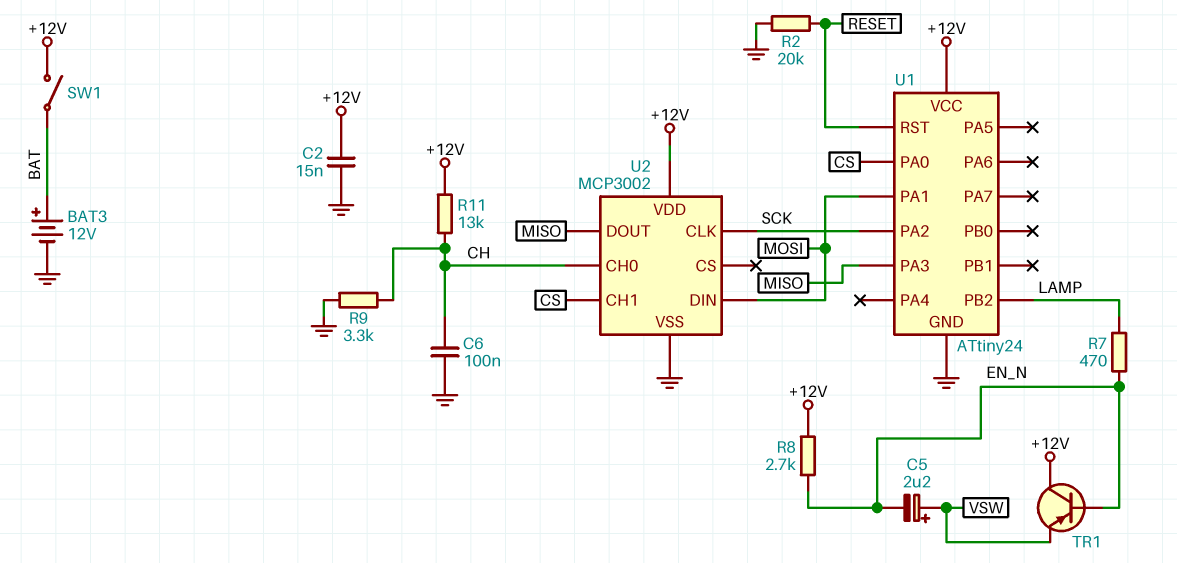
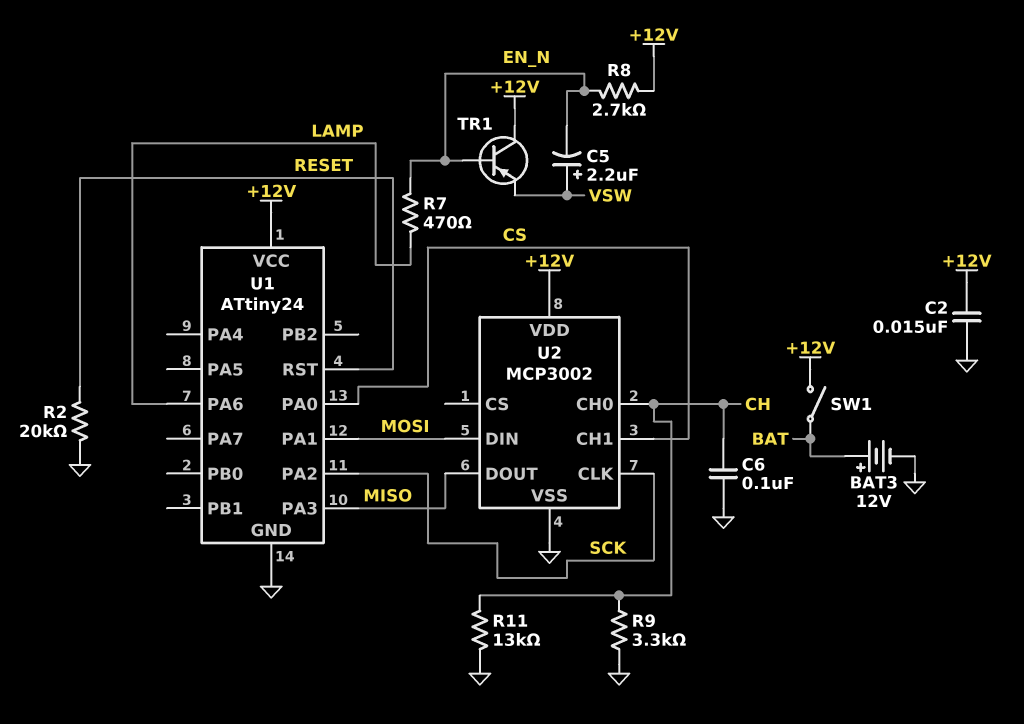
R11: 13k (+12V, CH) -> 13k (CH, GND)
U1 pin PA6: none -> LAMP
U1 pin PB2: LAMP -> none

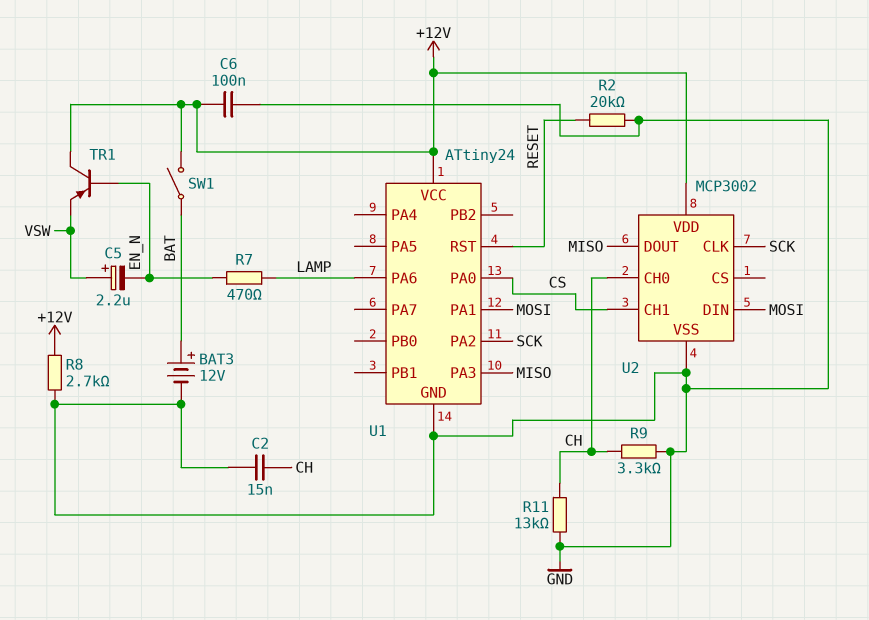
C2: 15nF (+12V, GND) -> 15nF (CH, GND)
C6: 100nF (CH, GND) -> 100nF (+12V, GND)
R8: 2.7k (+12V, EN_N) -> 2.7k (+12V, GND)

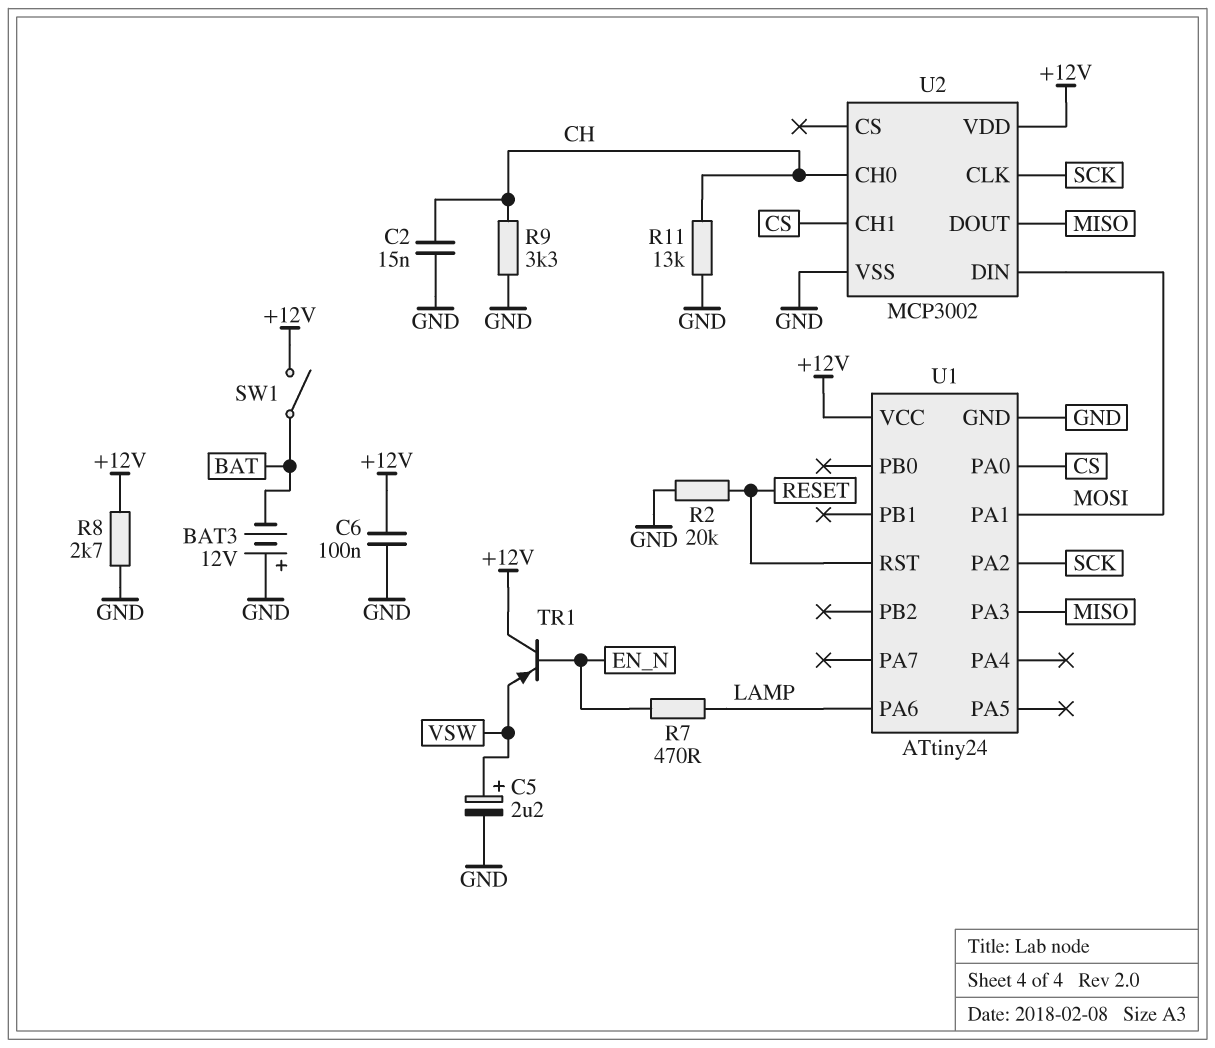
BAT3: 12V (plus BAT, minus GND) -> 12V (plus GND, minus BAT)
C5: 2.2uF (plus VSW, minus EN_N) -> 2.2uF (plus VSW, minus GND)

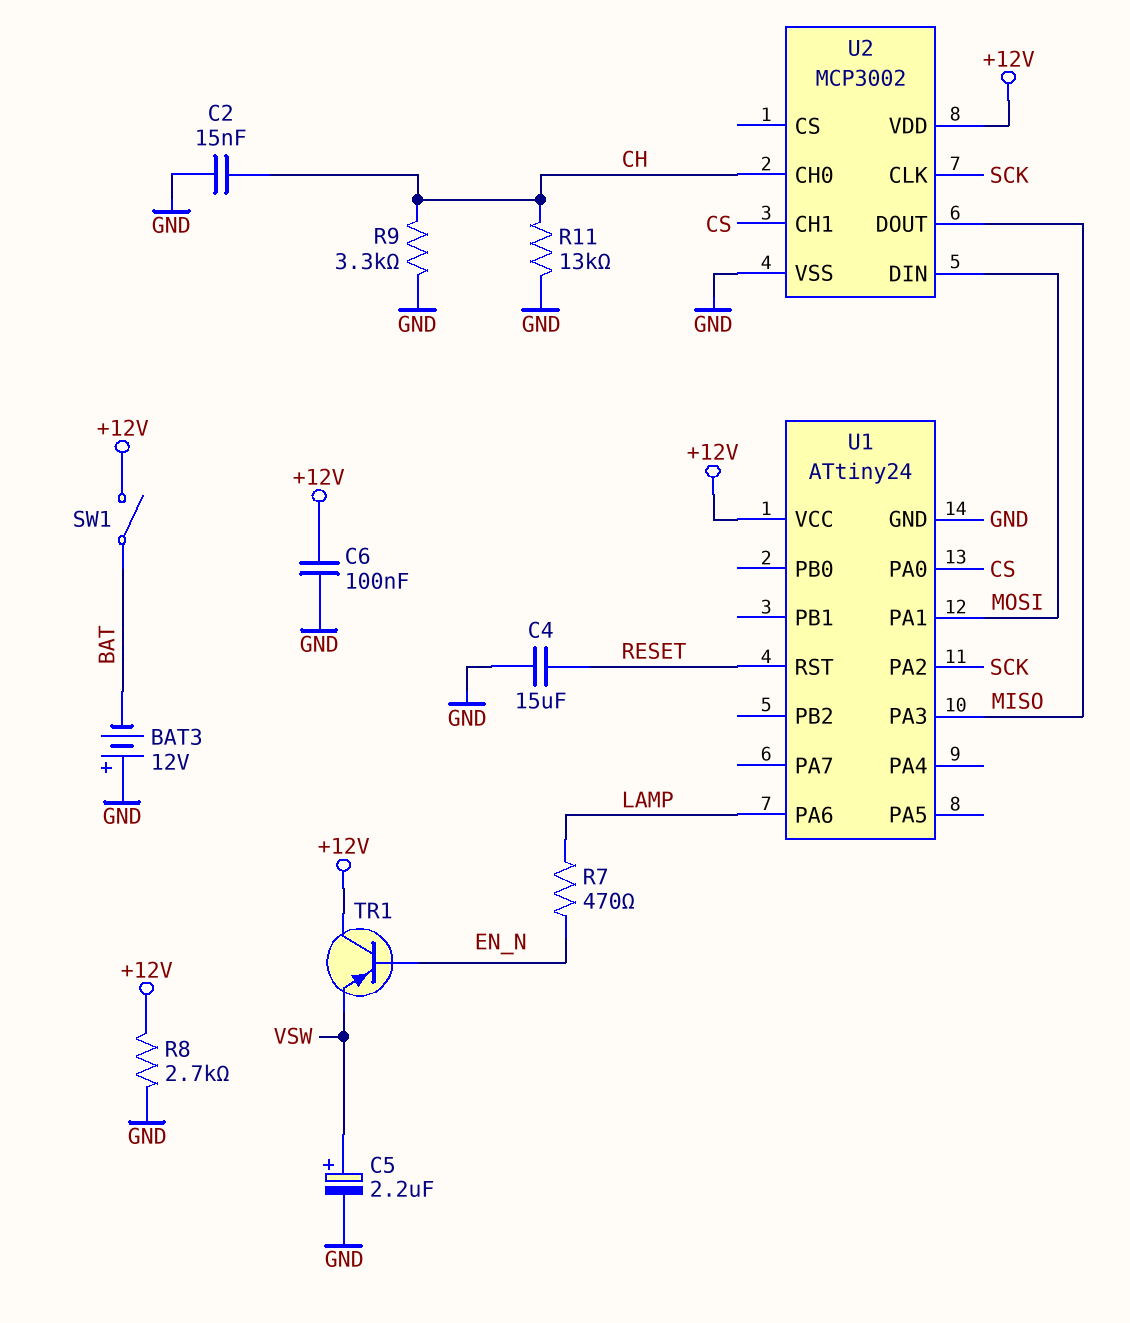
C4: none -> 15uF (GND, RESET)
R2: 20k (GND, RESET) -> none

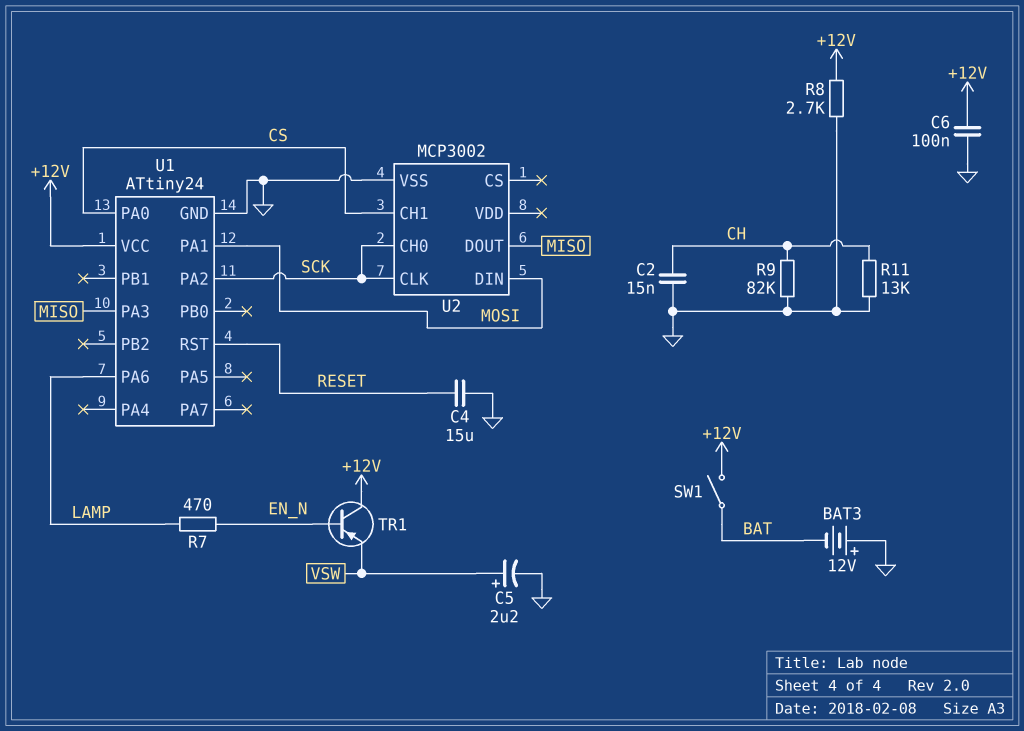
R9: 3.3k (CH, GND) -> 82k (CH, GND)
U2 pin CH0: CH -> SCK
U2 pin VDD: +12V -> none

